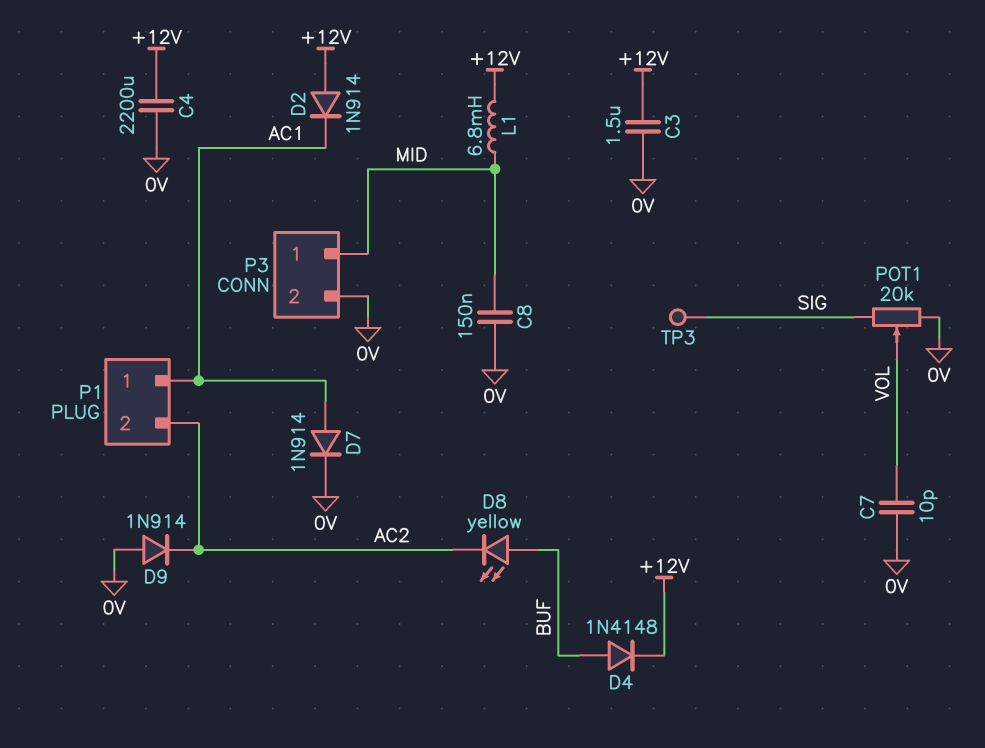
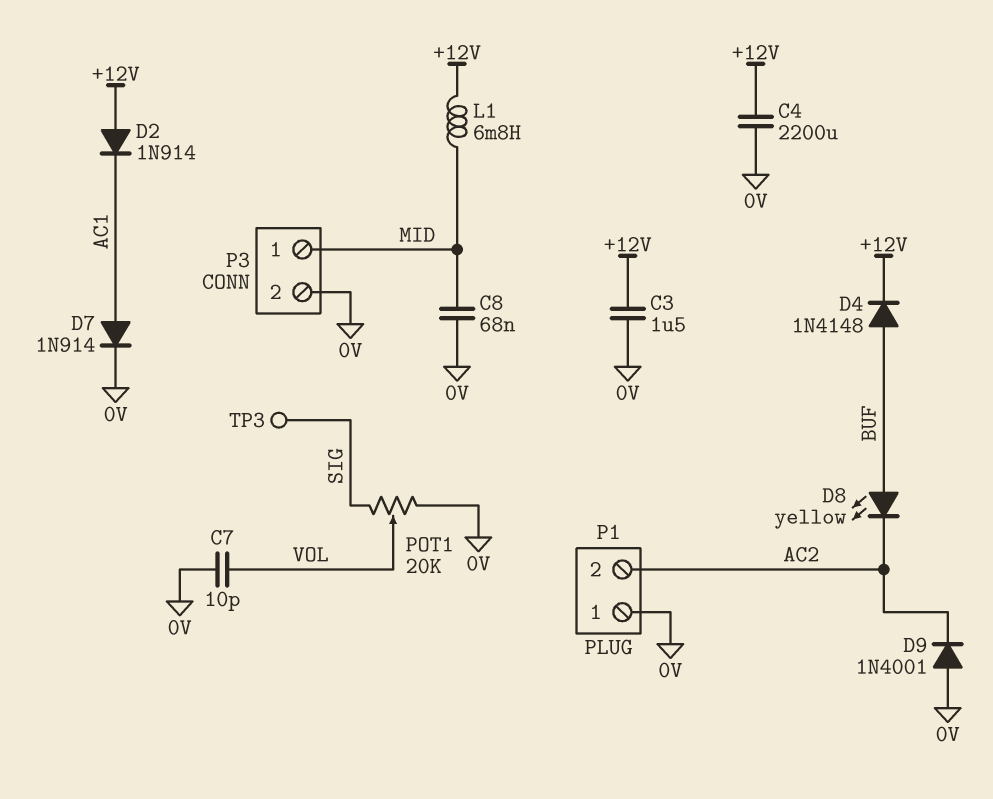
C8: 150nF (0V, MID) -> 68nF (0V, MID)
D9: diode 1N914 (A 0V, K AC2) -> diode 1N4001 (A 0V, K AC2)
P1 pin 1: AC1 -> 0V

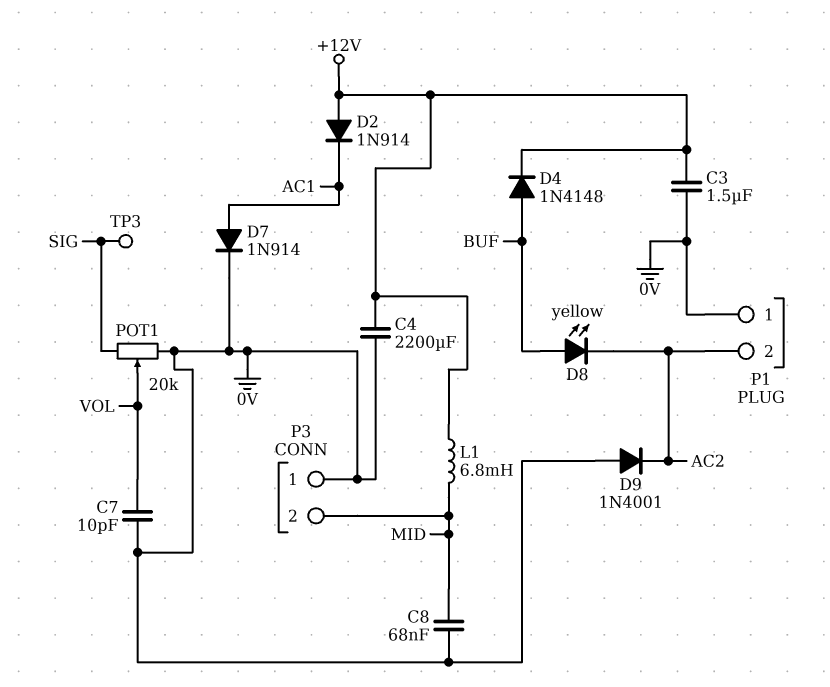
P3 pin 1: MID -> 0V
P3 pin 2: 0V -> MID

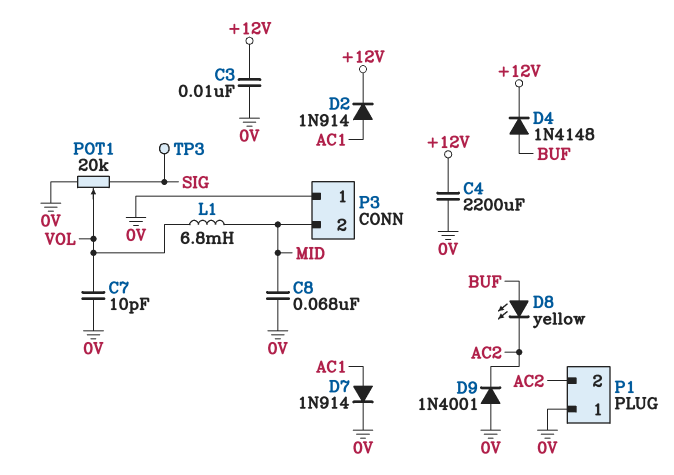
C3: 1.5uF (+12V, 0V) -> 10nF (+12V, 0V)
D2: diode 1N914 (A +12V, K AC1) -> diode 1N914 (A AC1, K +12V)
L1: 6.8mH (+12V, MID) -> 6.8mH (MID, VOL)

